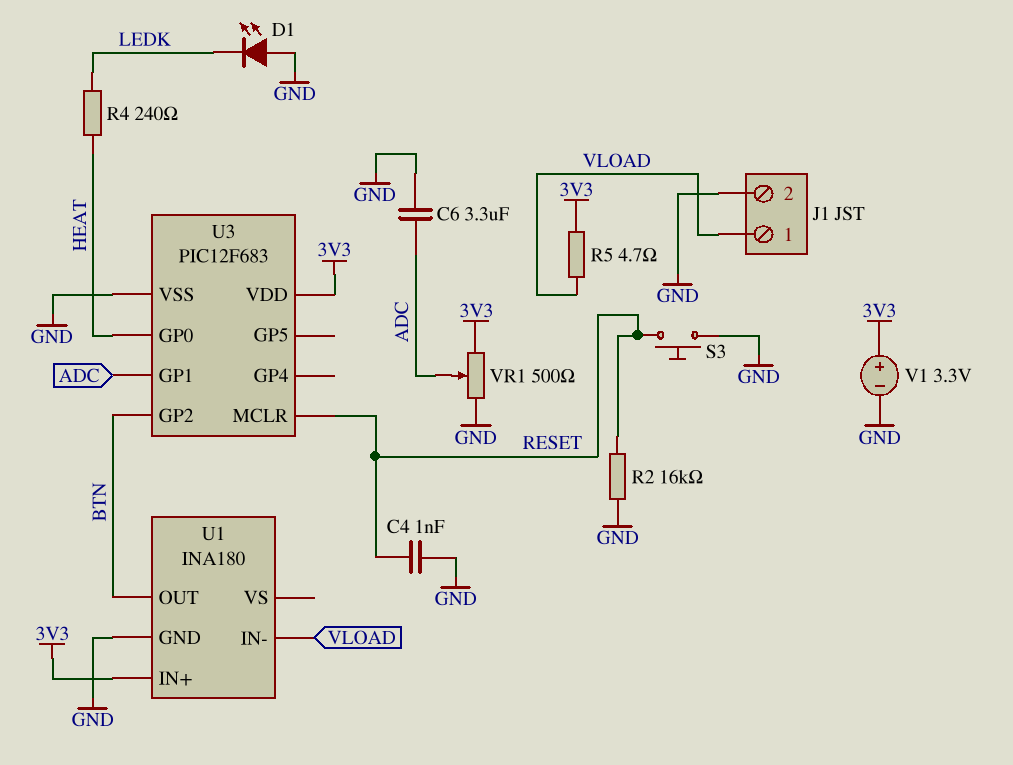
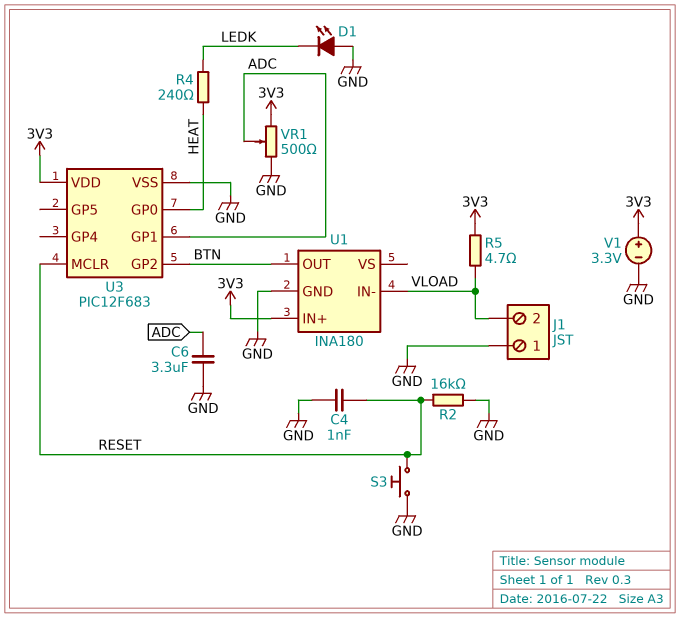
J1 pin 1: VLOAD -> GND
J1 pin 2: GND -> VLOAD

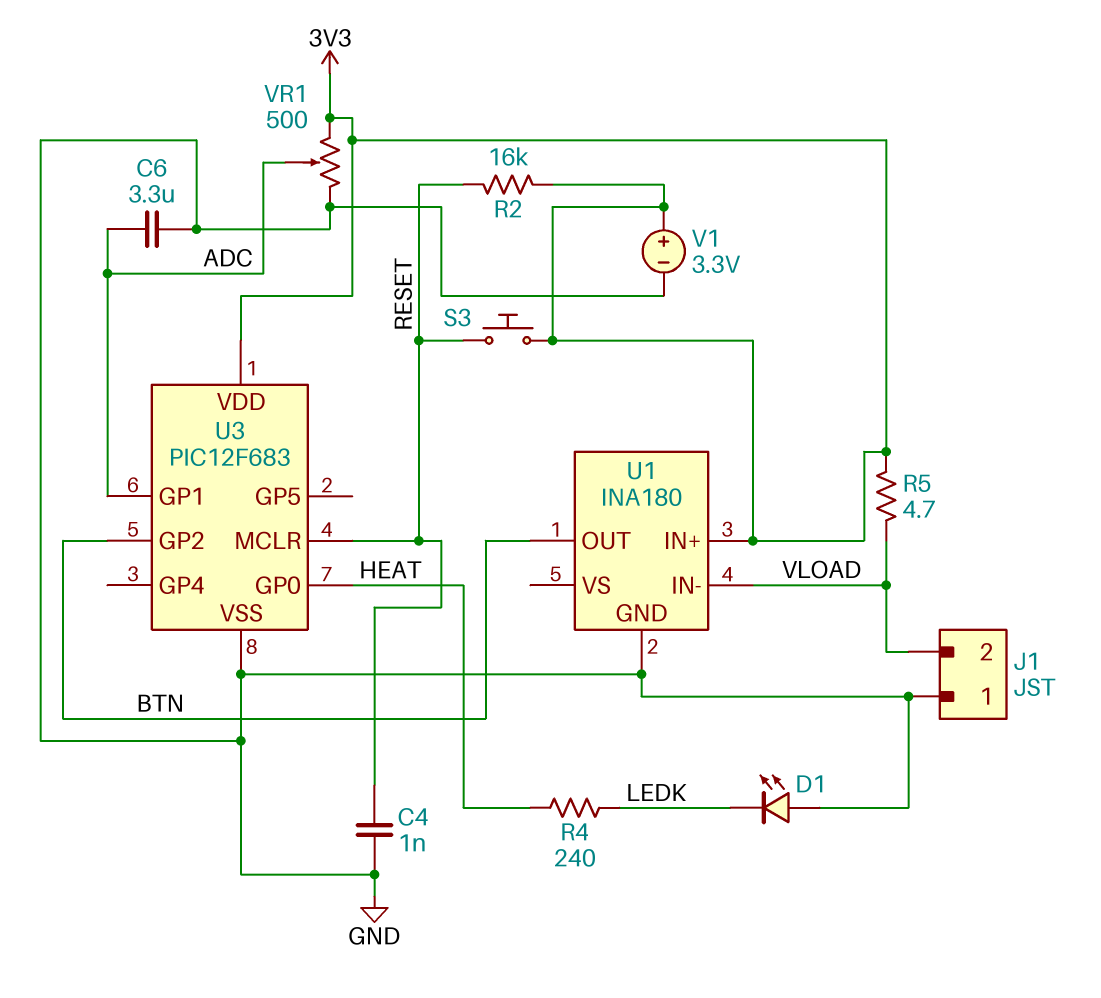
R2: 16k (GND, RESET) -> 16k (3V3, RESET)
S3: button (GND, RESET) -> button (3V3, RESET)

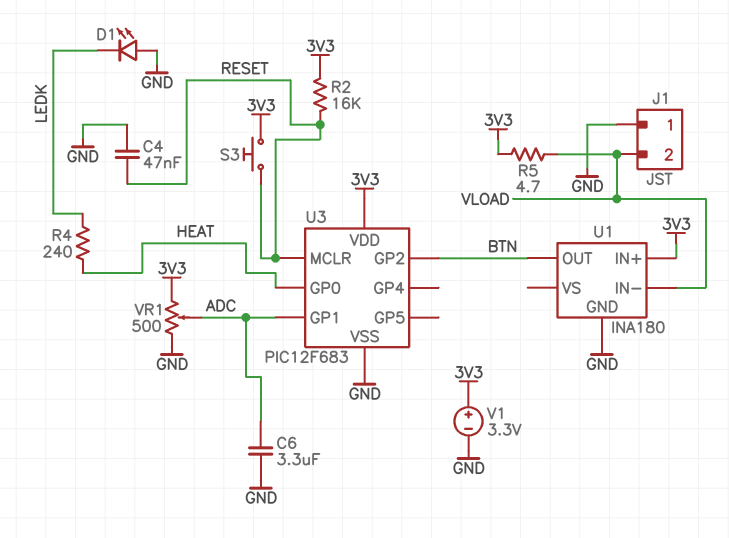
C4: 1nF (GND, RESET) -> 47nF (GND, RESET)

